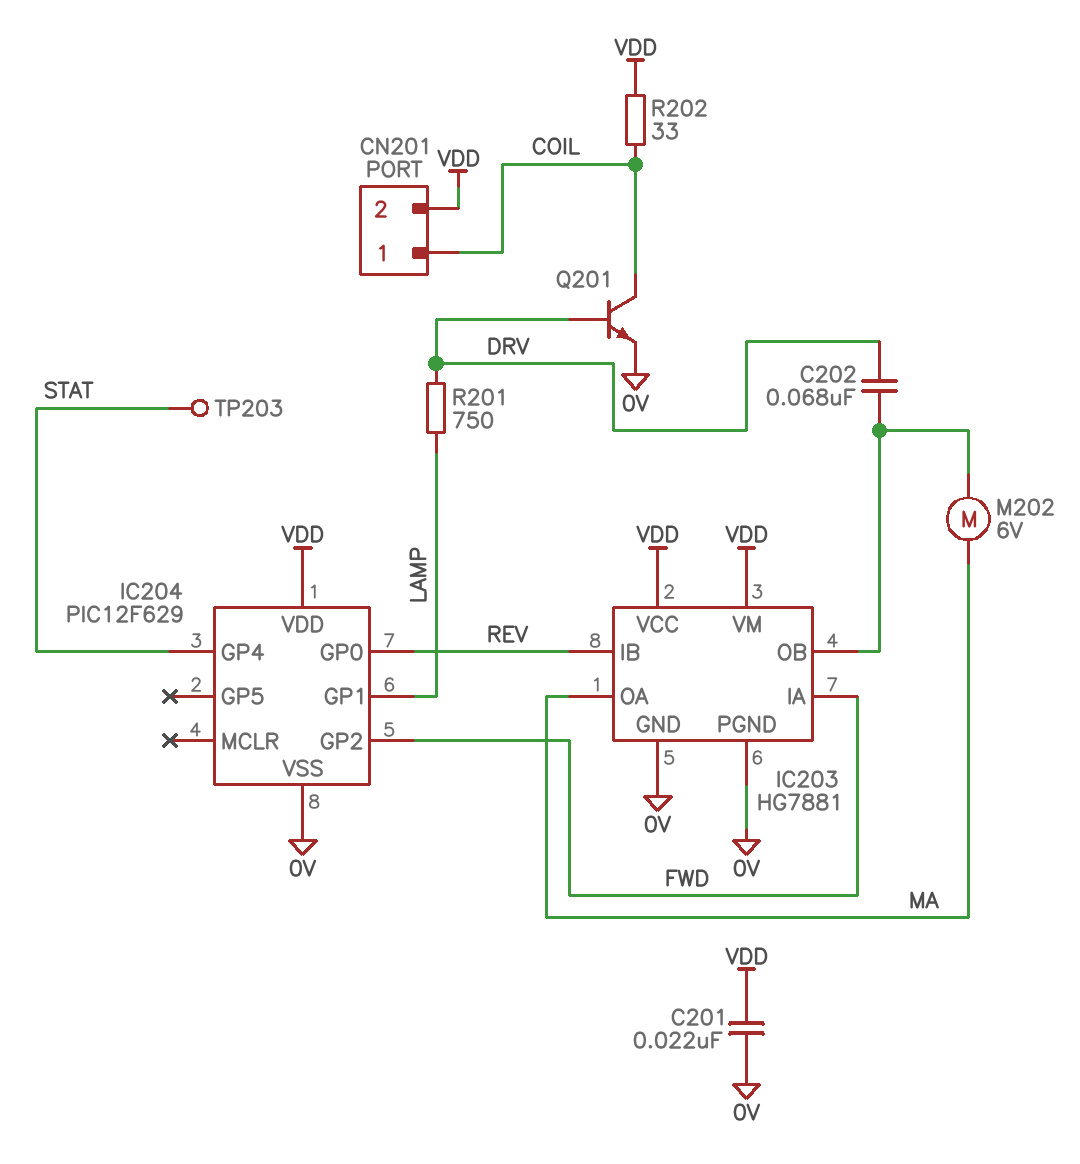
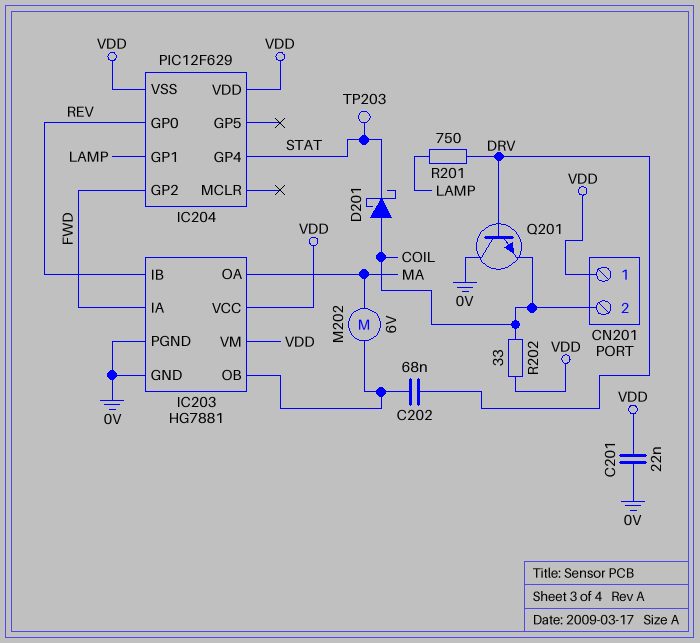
CN201 pin 1: COIL -> VDD
CN201 pin 2: VDD -> COIL
D201: none -> schottky (A COIL, K STAT)
IC204 pin VSS: 0V -> VDD
Q201: NPN (B DRV, C COIL, E 0V) -> NPN (B DRV, C 0V, E COIL)

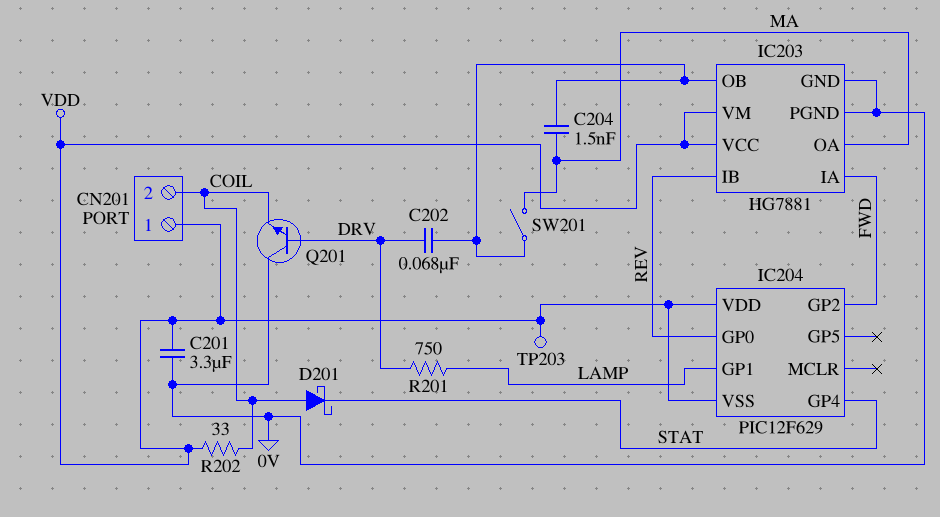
C201: 22nF (0V, VDD) -> 3.3uF (0V, VDD)
C204: none -> 1.5nF (IC203/OB, MA)
M202: motor 6V (IC203/OB, MA) -> none
SW201: none -> switch (IC203/OB, MA)
TP203: test point (STAT) -> test point (VDD)

